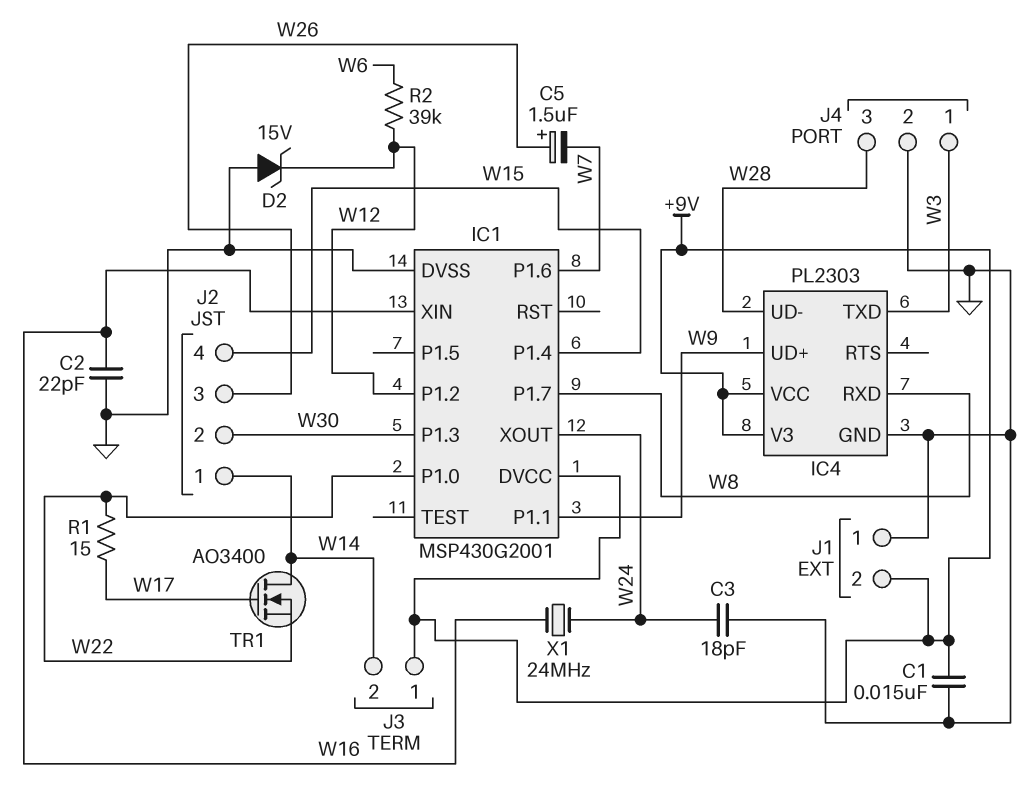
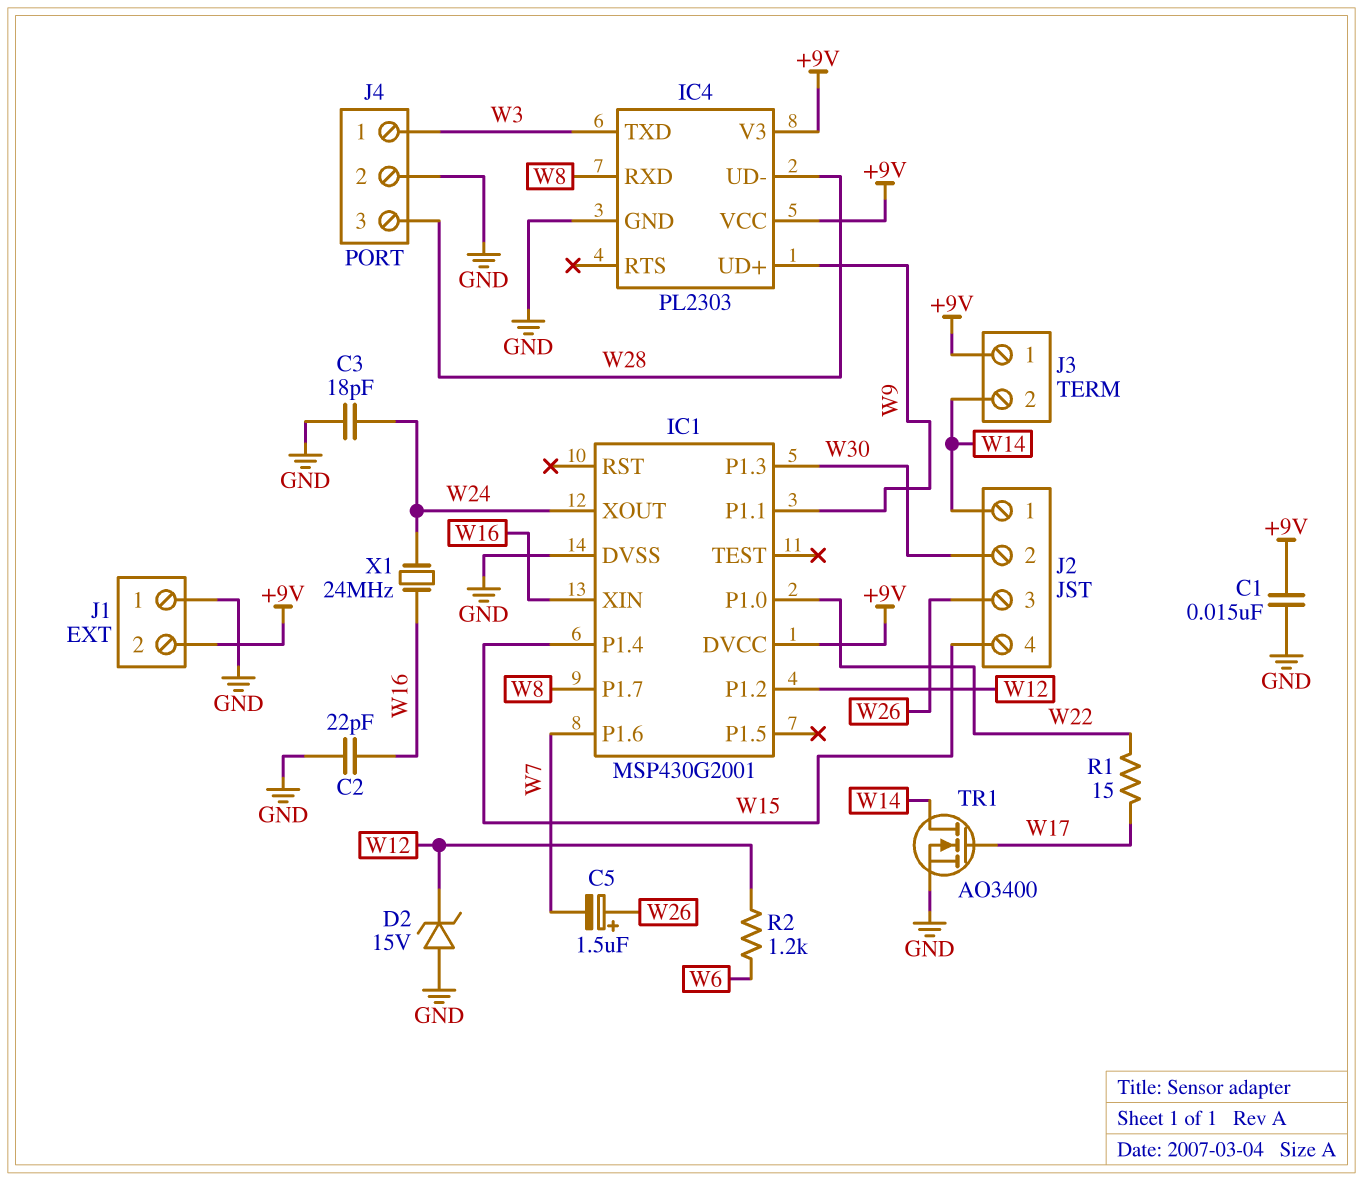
R2: 39k (W6, W12) -> 1.2k (W6, W12)
TR1: NMOS AO3400 (G W17, D W14, S W22) -> NMOS AO3400 (G W17, D W14, S GND)

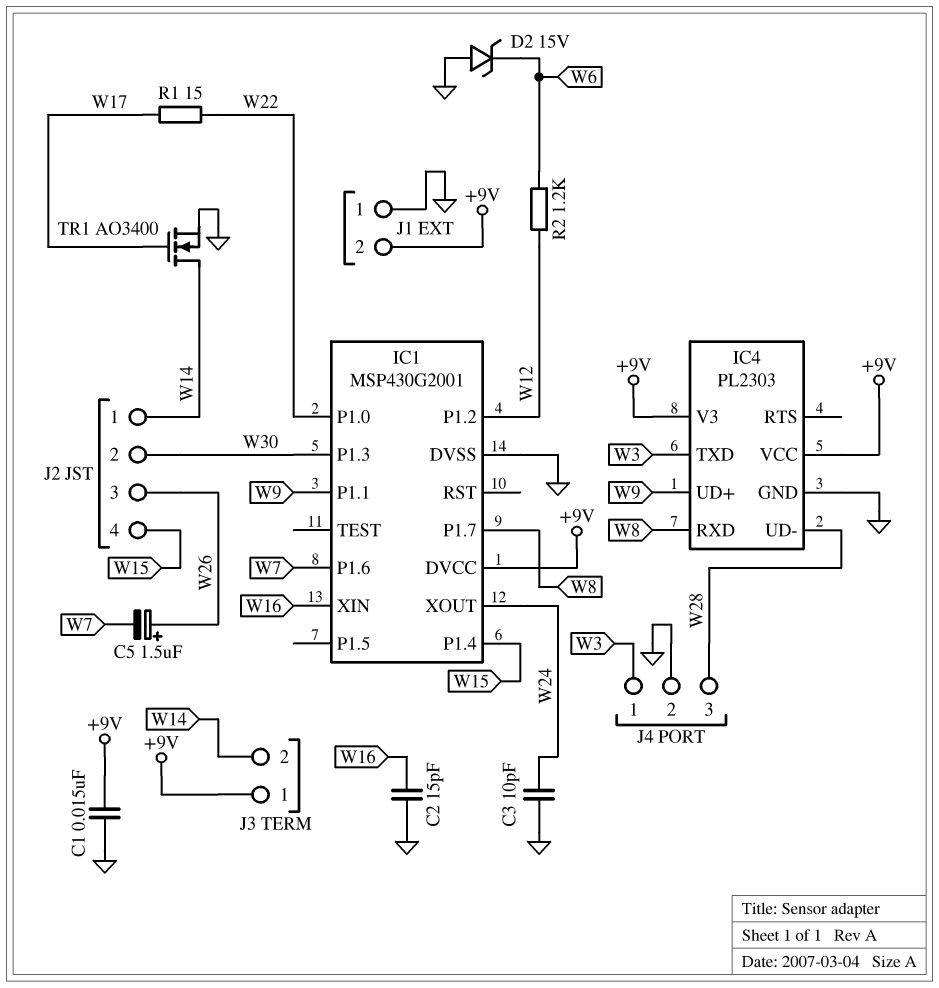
C2: 22pF (GND, W16) -> 15pF (GND, W16)
C3: 18pF (GND, W24) -> 10pF (GND, W24)
D2: zener 15V (A GND, K W12) -> zener 15V (A GND, K W6)
X1: 24MHz (W16, W24) -> none

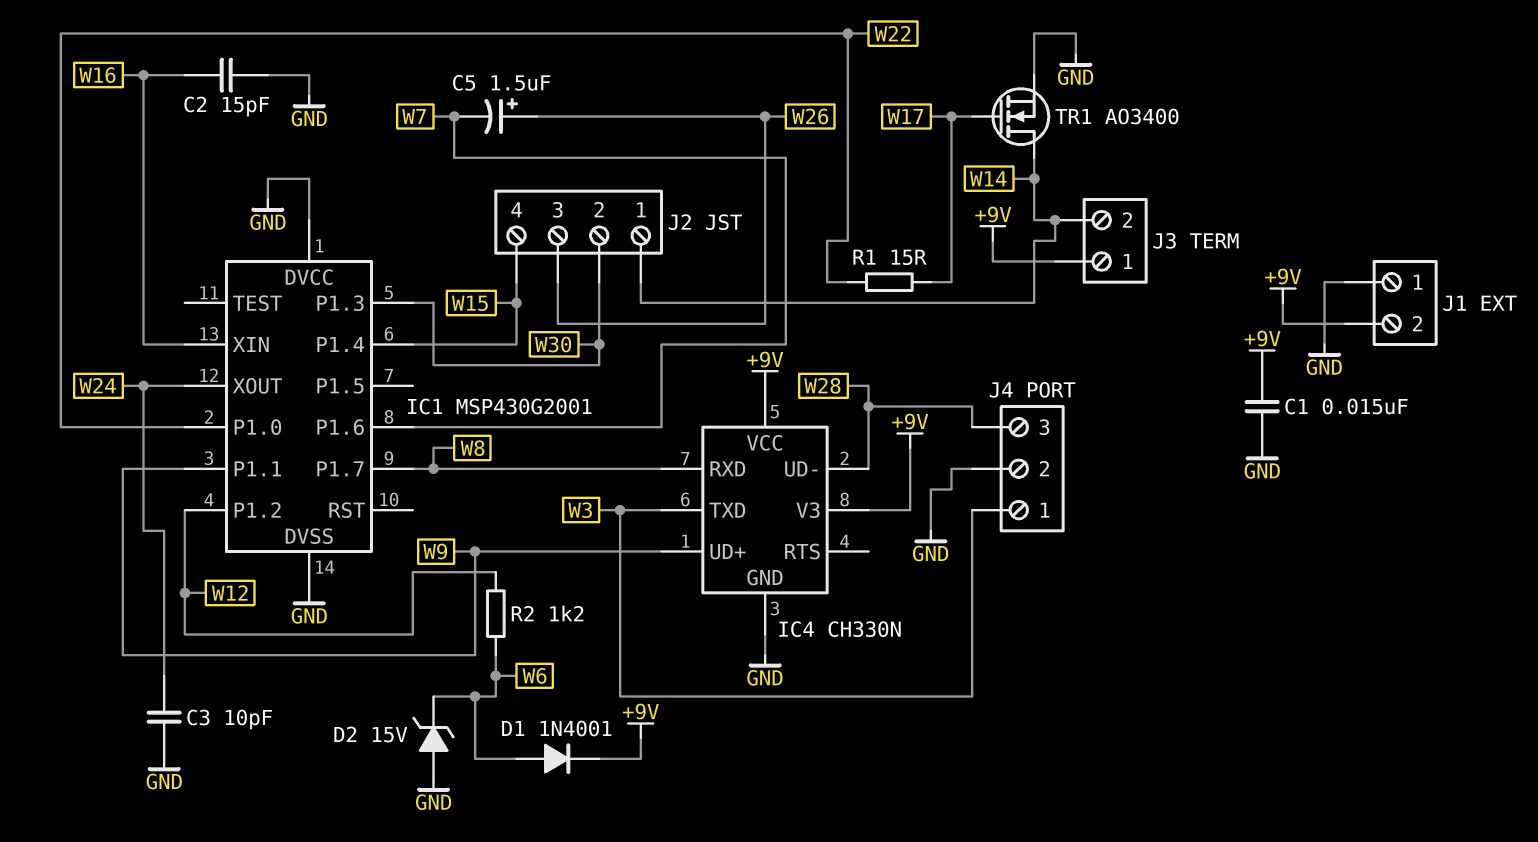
D1: none -> diode 1N4001 (A W6, K +9V)
IC1 pin DVCC: +9V -> GND
IC4: PL2303 -> CH330N

